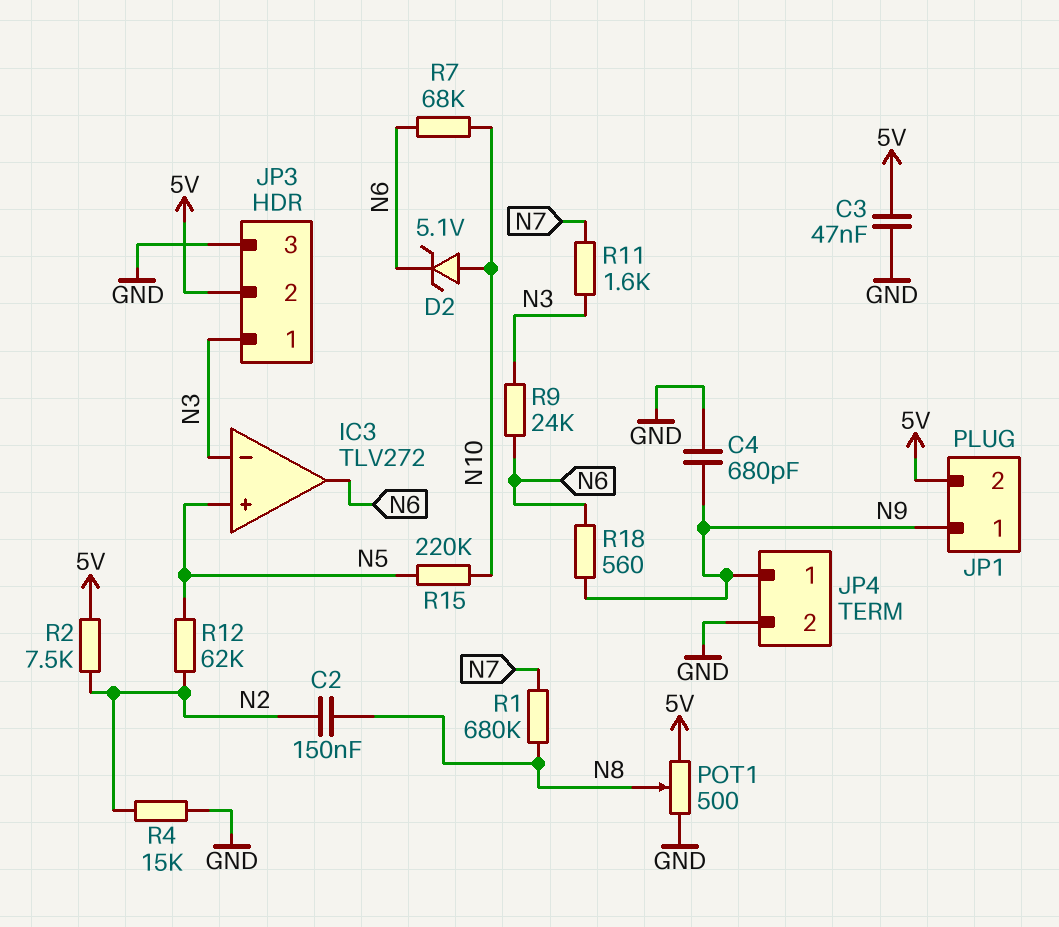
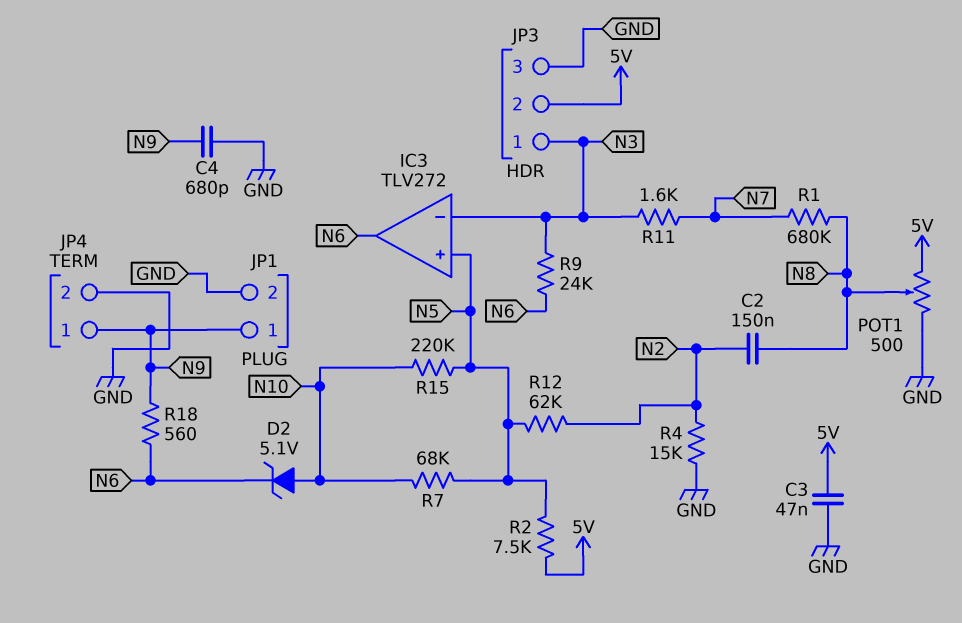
JP1 pin 2: 5V -> GND
R2: 7.5k (5V, N2) -> 7.5k (5V, N5)
R7: 68k (N6, N10) -> 68k (N5, N10)

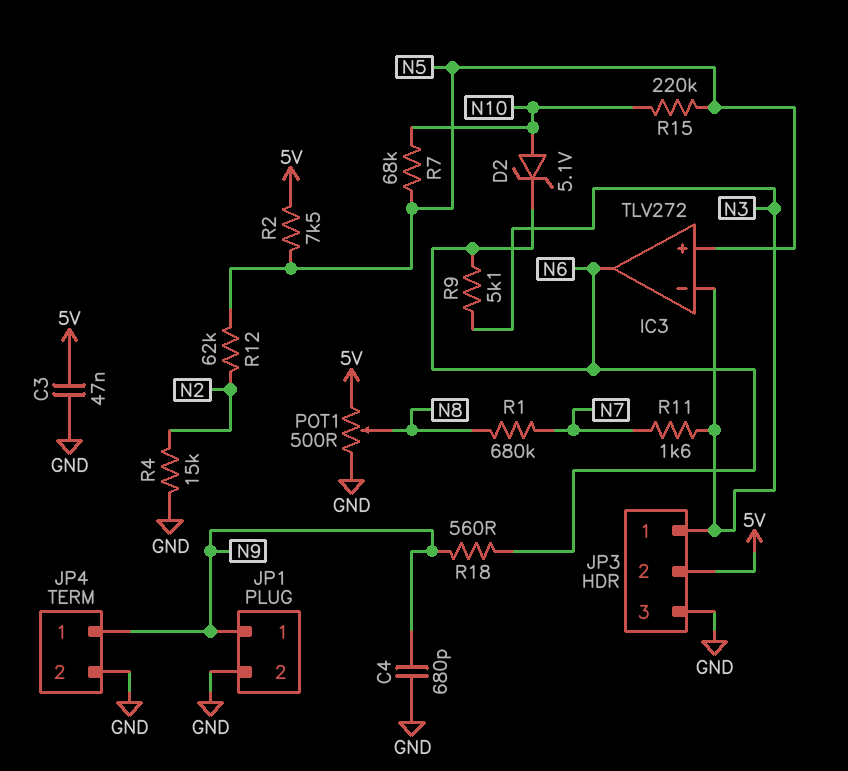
C2: 150nF (N2, N8) -> none
R9: 24k (N3, N6) -> 5.1k (N3, N6)

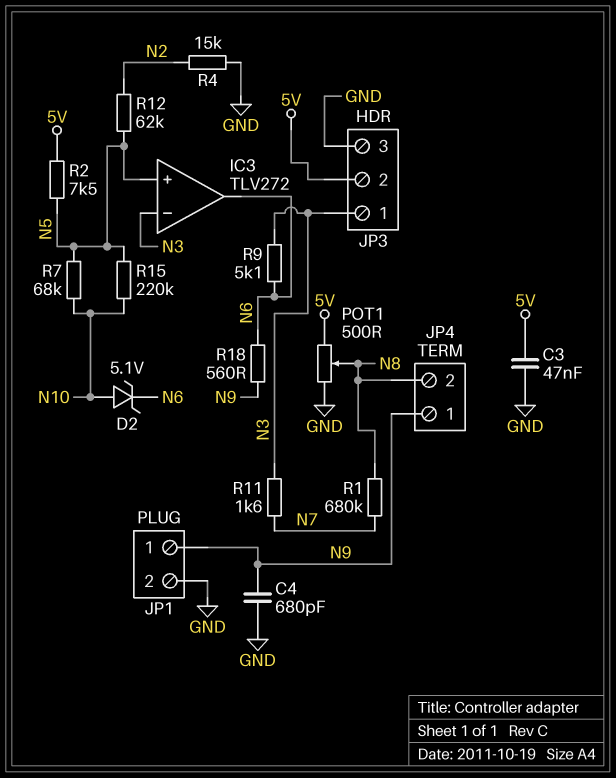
JP4 pin 2: GND -> N8

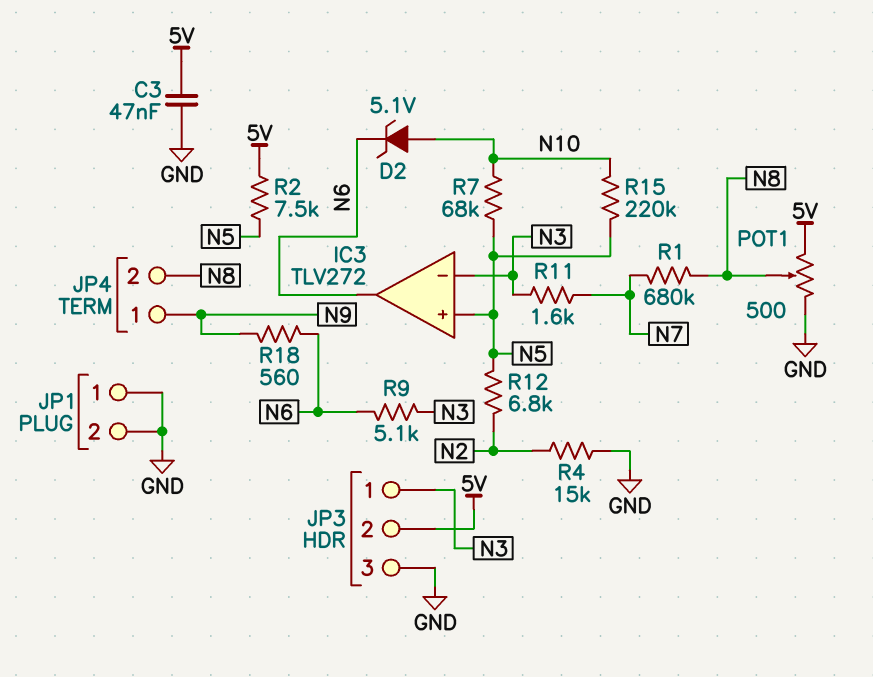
C4: 680pF (GND, N9) -> none
JP1 pin 1: N9 -> GND
R12: 62k (N2, N5) -> 6.8k (N2, N5)

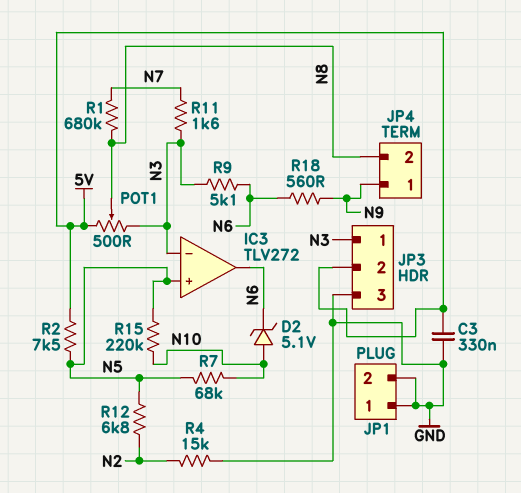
C3: 47nF (5V, GND) -> 330nF (5V, GND)
POT1: 500 (5V, GND, wiper N8) -> 500 (5V, N3, wiper N8)

